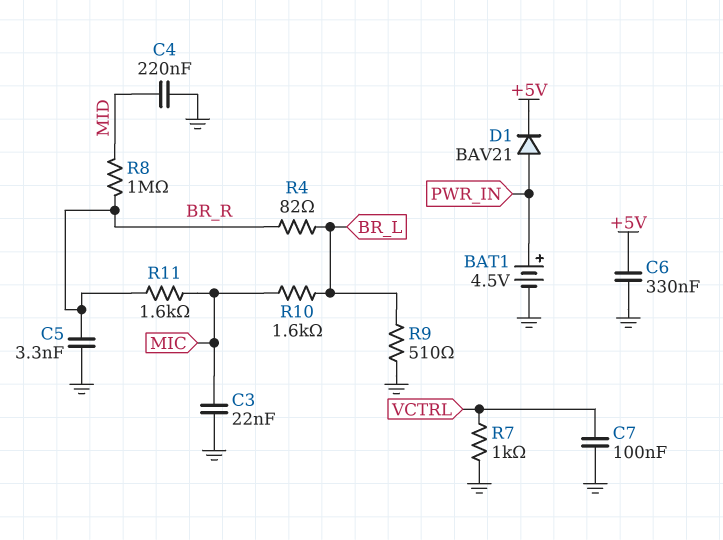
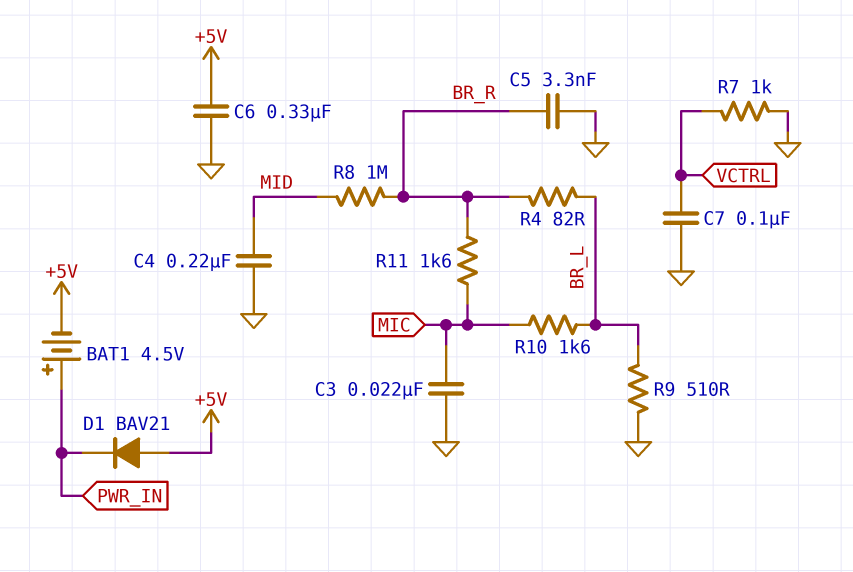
BAT1: 4.5V (plus PWR_IN, minus GND) -> 4.5V (plus PWR_IN, minus +5V)
D1: diode BAV21 (A PWR_IN, K +5V) -> diode BAV21 (A +5V, K PWR_IN)

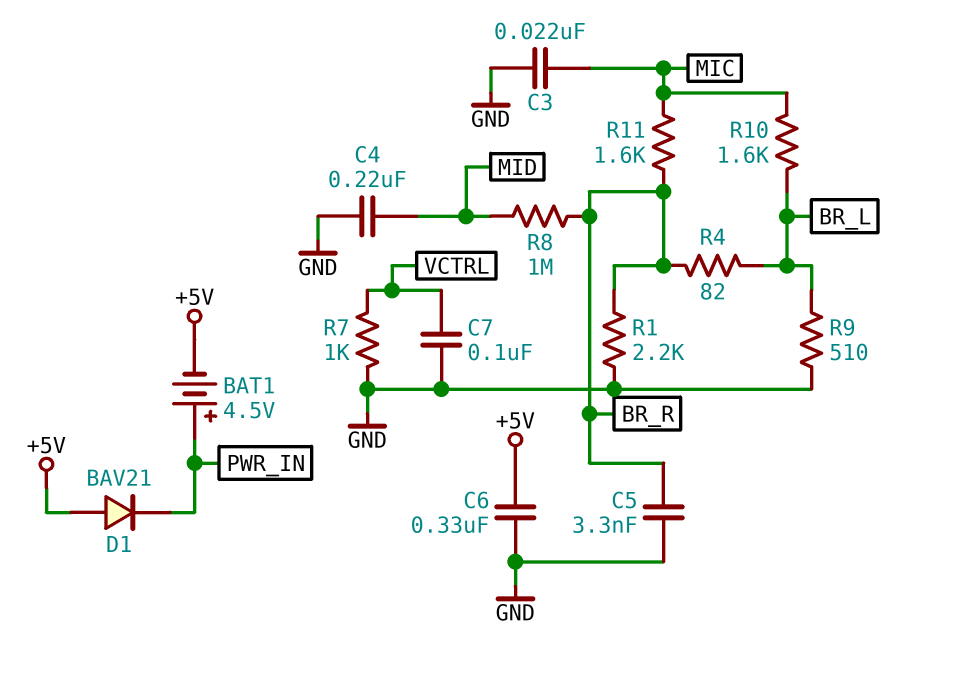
R1: none -> 2.2k (BR_R, GND)

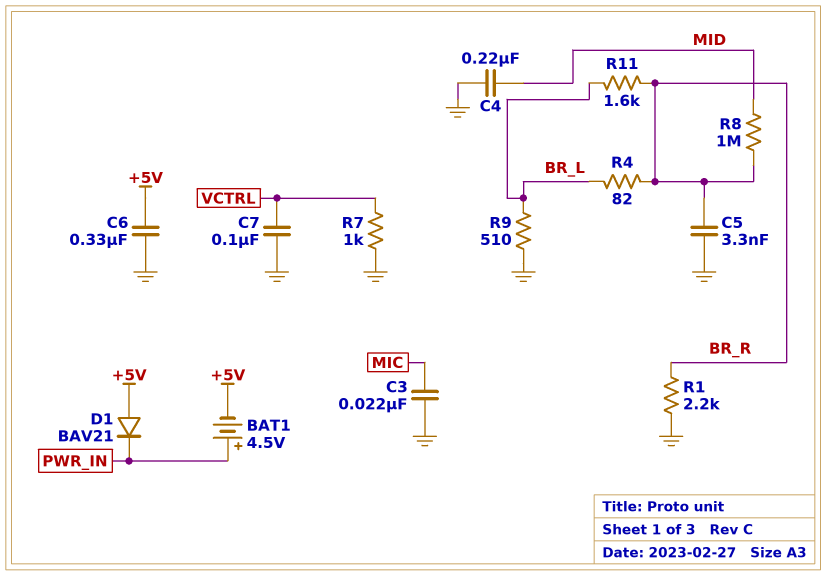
R10: 1.6k (BR_L, MIC) -> none
R11: 1.6k (BR_R, MIC) -> 1.6k (BR_L, BR_R)

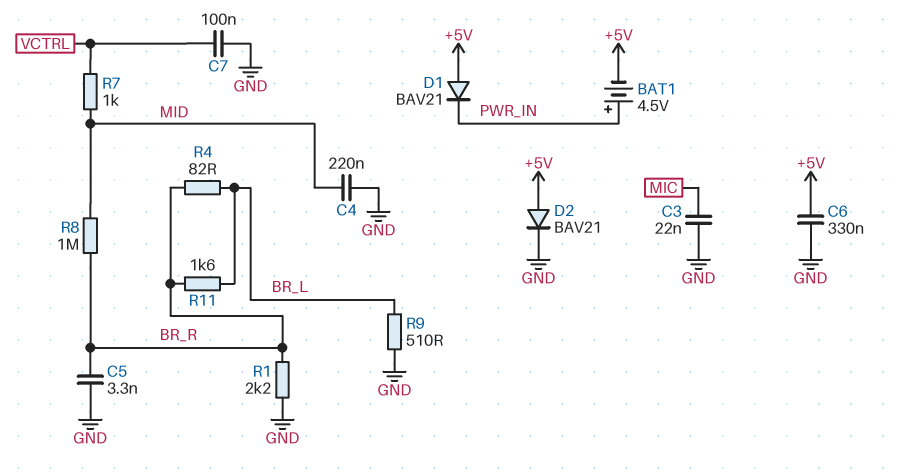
D2: none -> diode BAV21 (A +5V, K GND)
R7: 1k (GND, VCTRL) -> 1k (MID, VCTRL)

